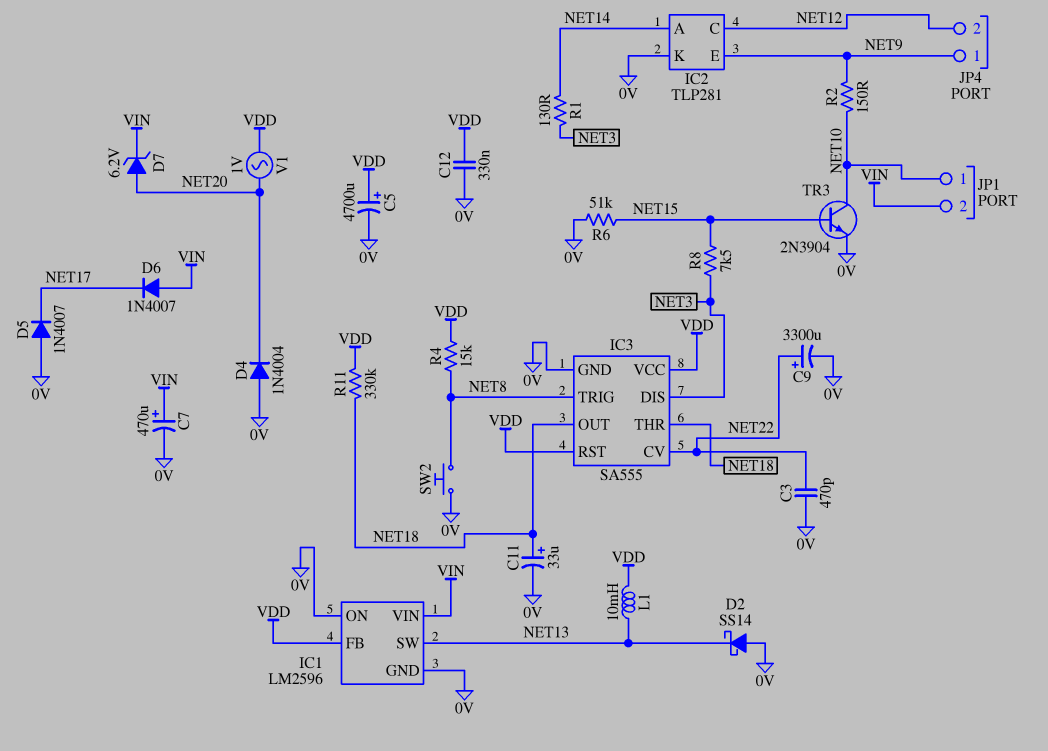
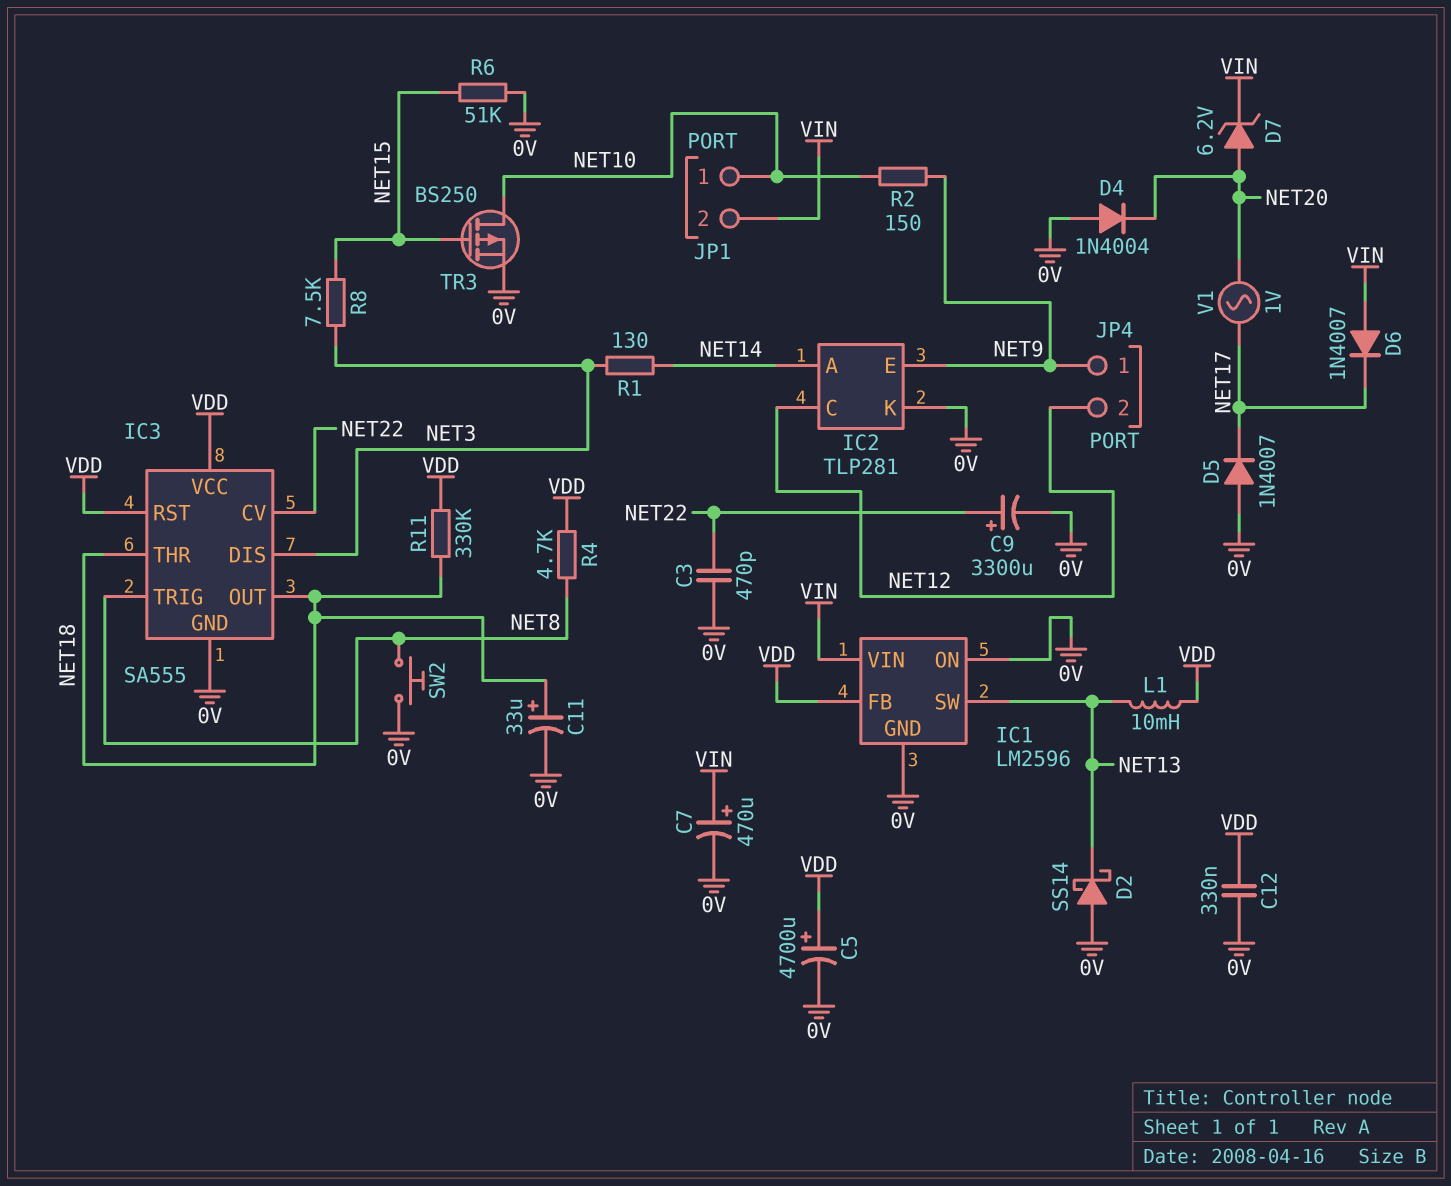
R4: 15k (NET8, VDD) -> 4.7k (NET8, VDD)
TR3: NPN 2N3904 (B NET15, C NET10, E 0V) -> PMOS BS250 (G NET15, D NET10, S 0V)
V1: AC 1V (NET20, VDD) -> AC 1V (NET17, NET20)

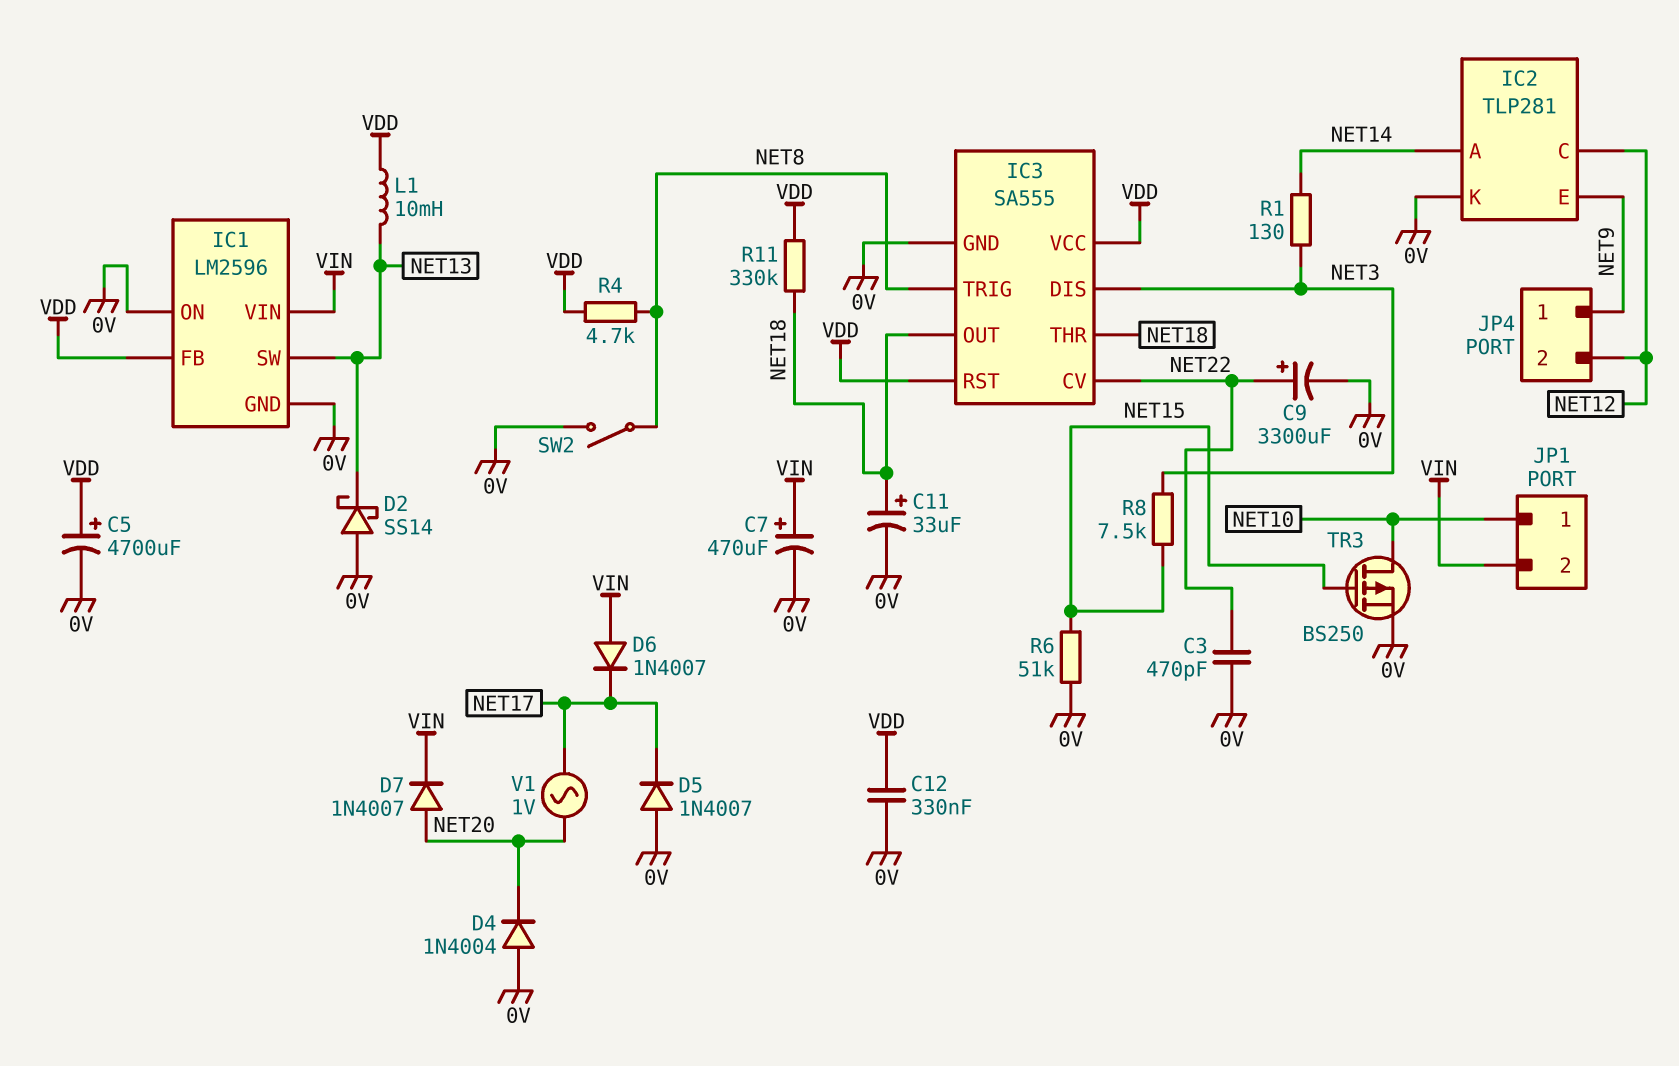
D7: zener 6.2V (A NET20, K VIN) -> diode 1N4007 (A NET20, K VIN)
R2: 150 (NET9, NET10) -> none
SW2: button (0V, NET8) -> switch (0V, NET8)

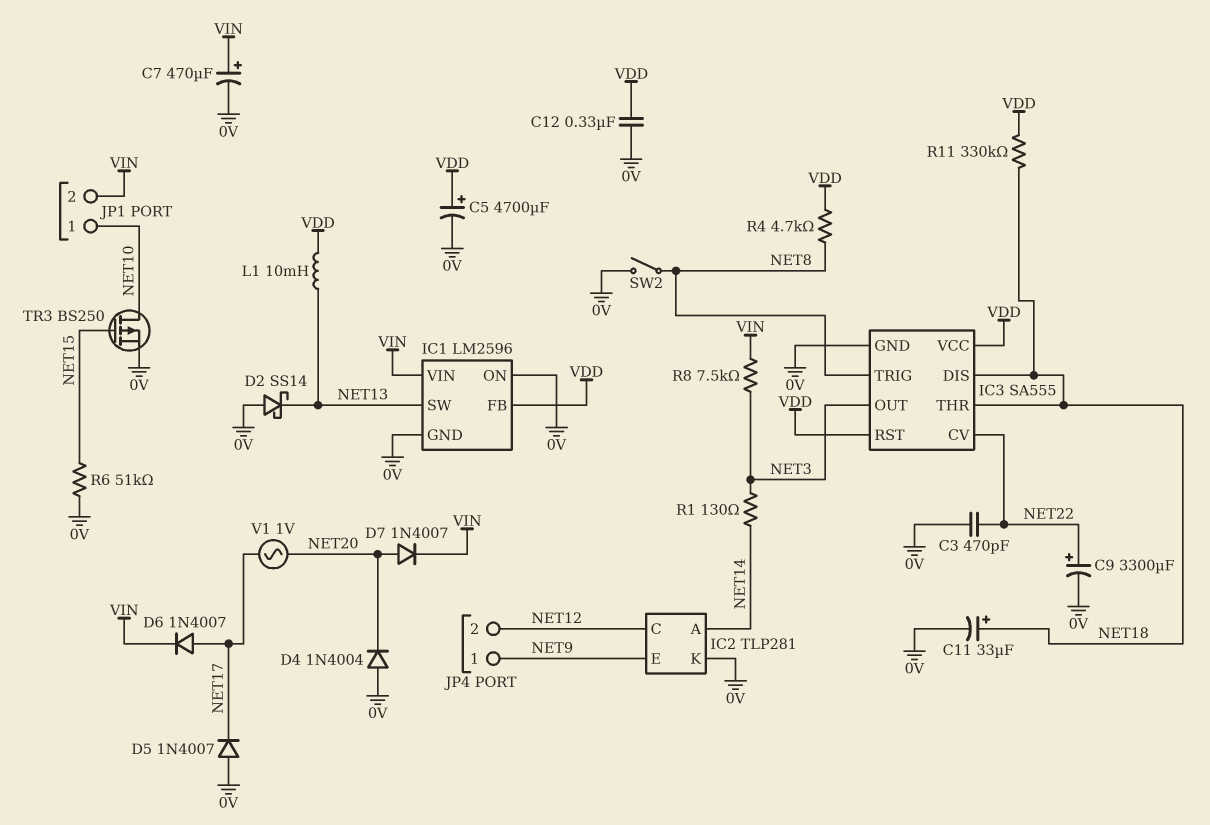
D6: diode 1N4007 (A VIN, K NET17) -> diode 1N4007 (A NET17, K VIN)
IC3 pin DIS: NET3 -> NET18
IC3 pin OUT: NET18 -> NET3
R8: 7.5k (NET3, NET15) -> 7.5k (NET3, VIN)

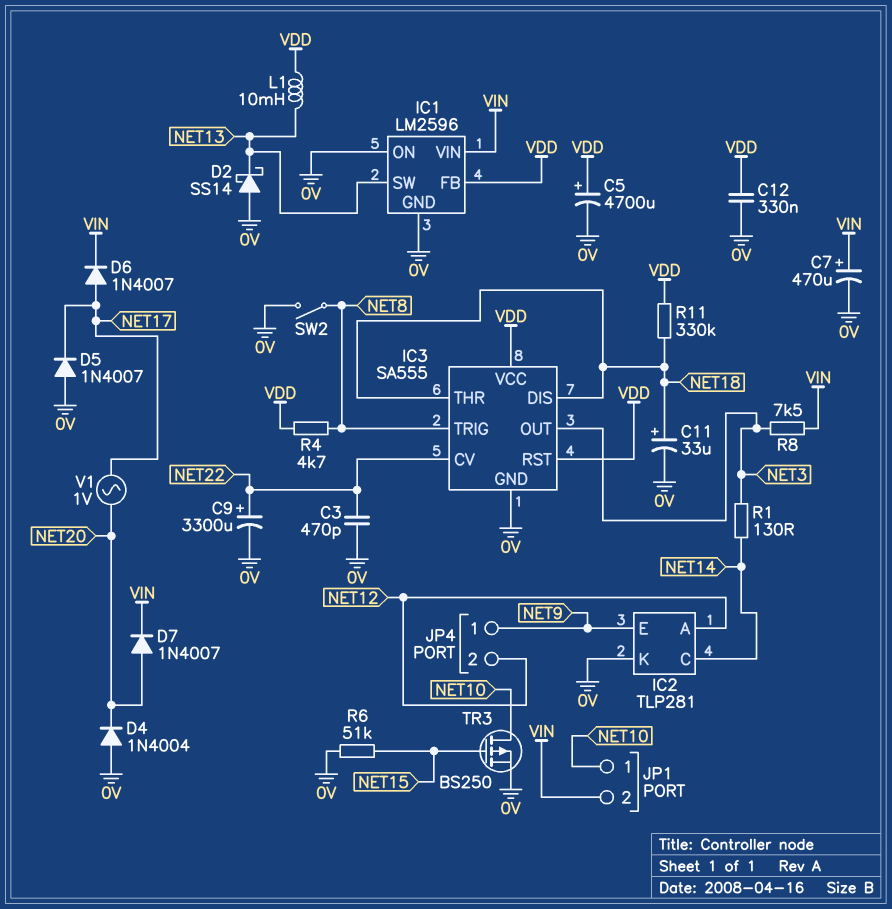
IC2 pin A: NET14 -> NET12
IC2 pin C: NET12 -> NET14

